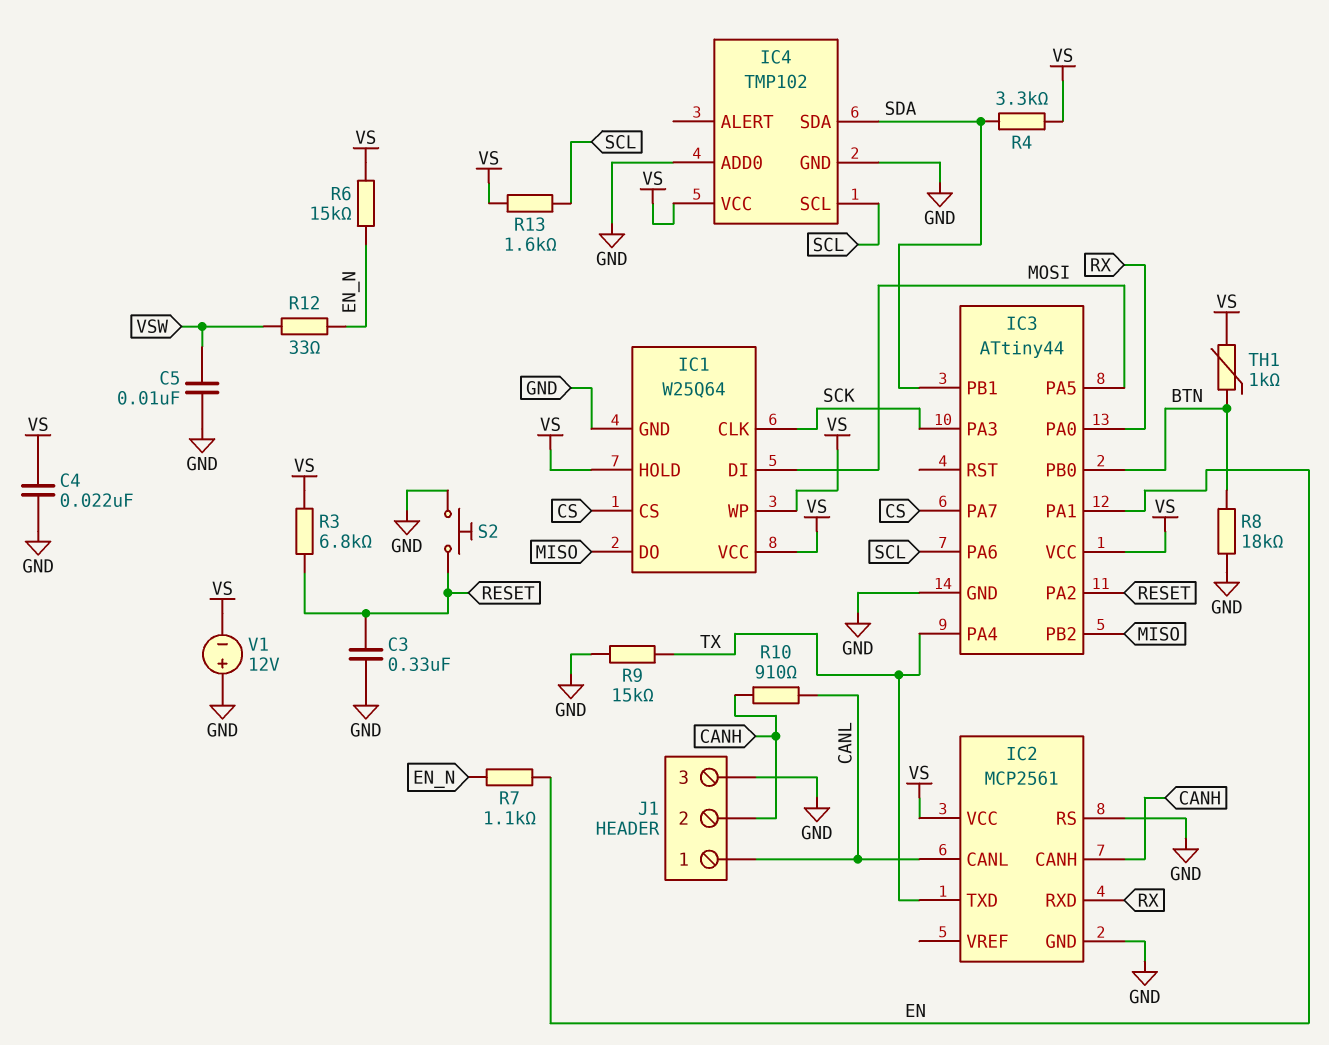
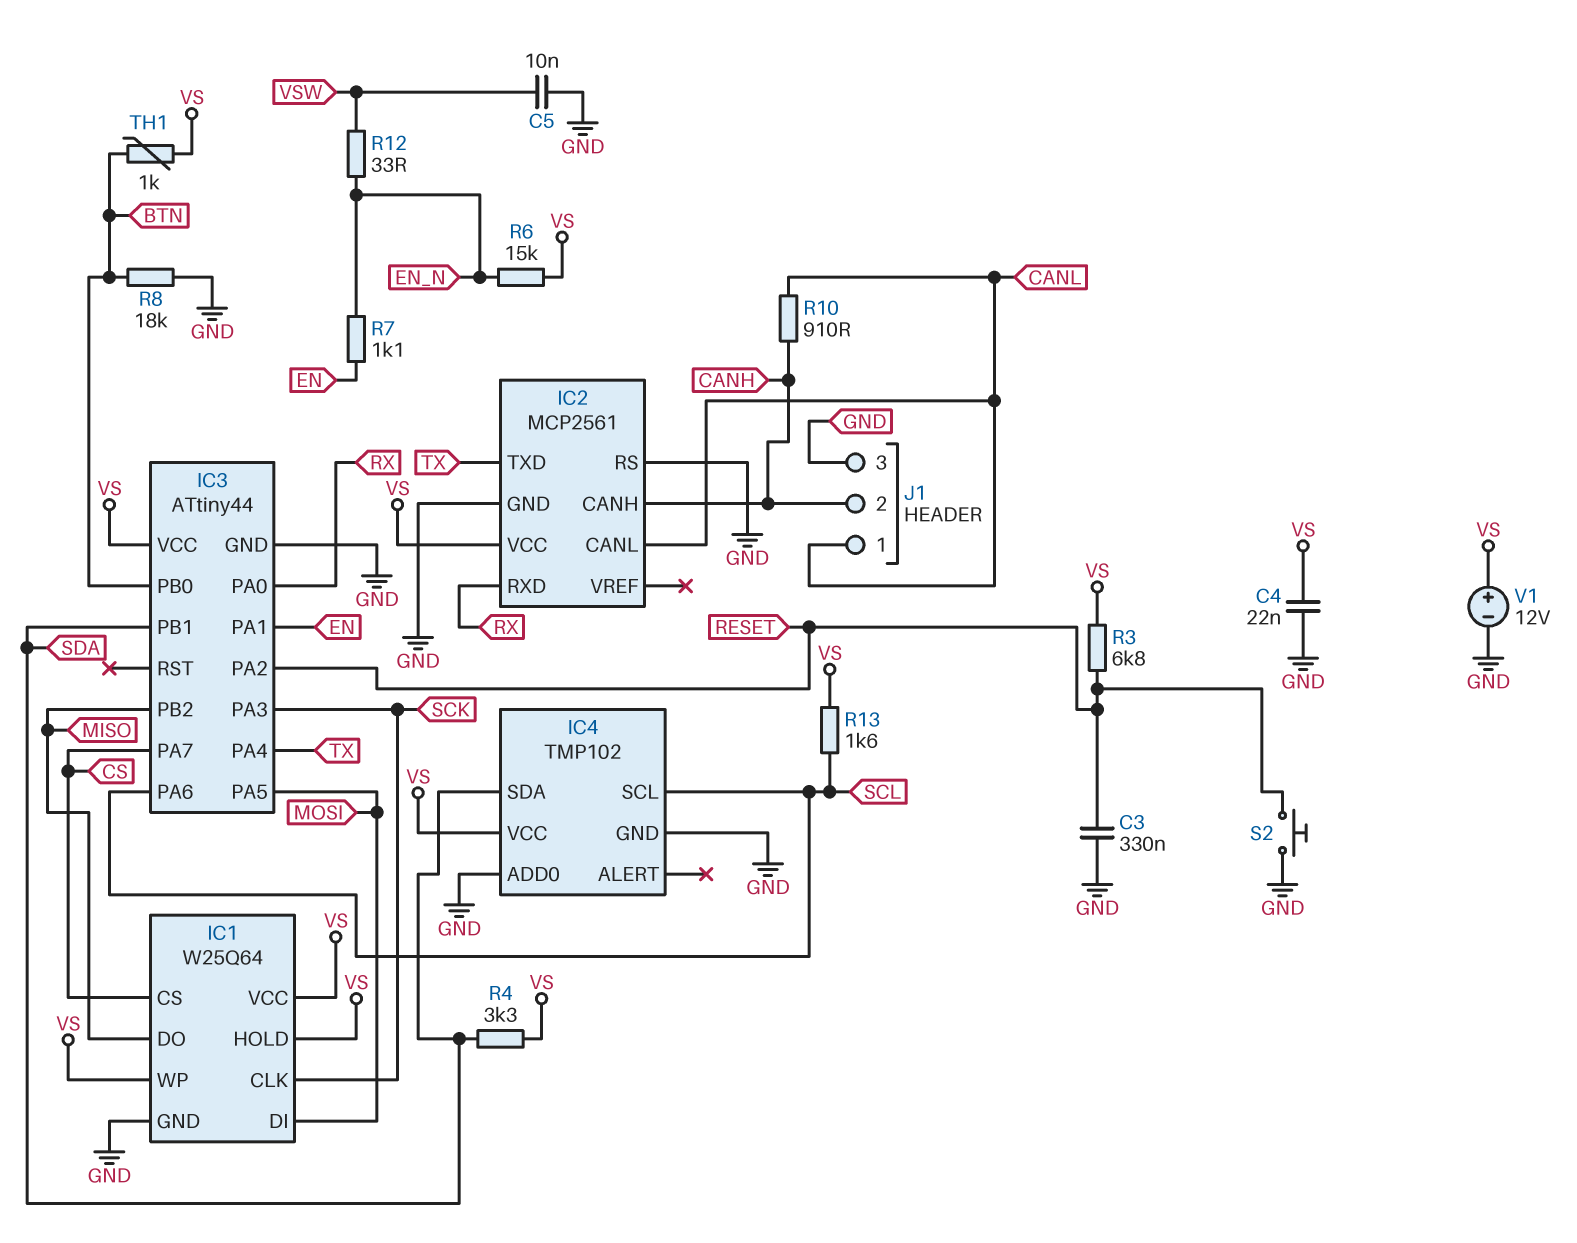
R9: 15k (GND, TX) -> none
V1: 12V (plus GND, minus VS) -> 12V (plus VS, minus GND)

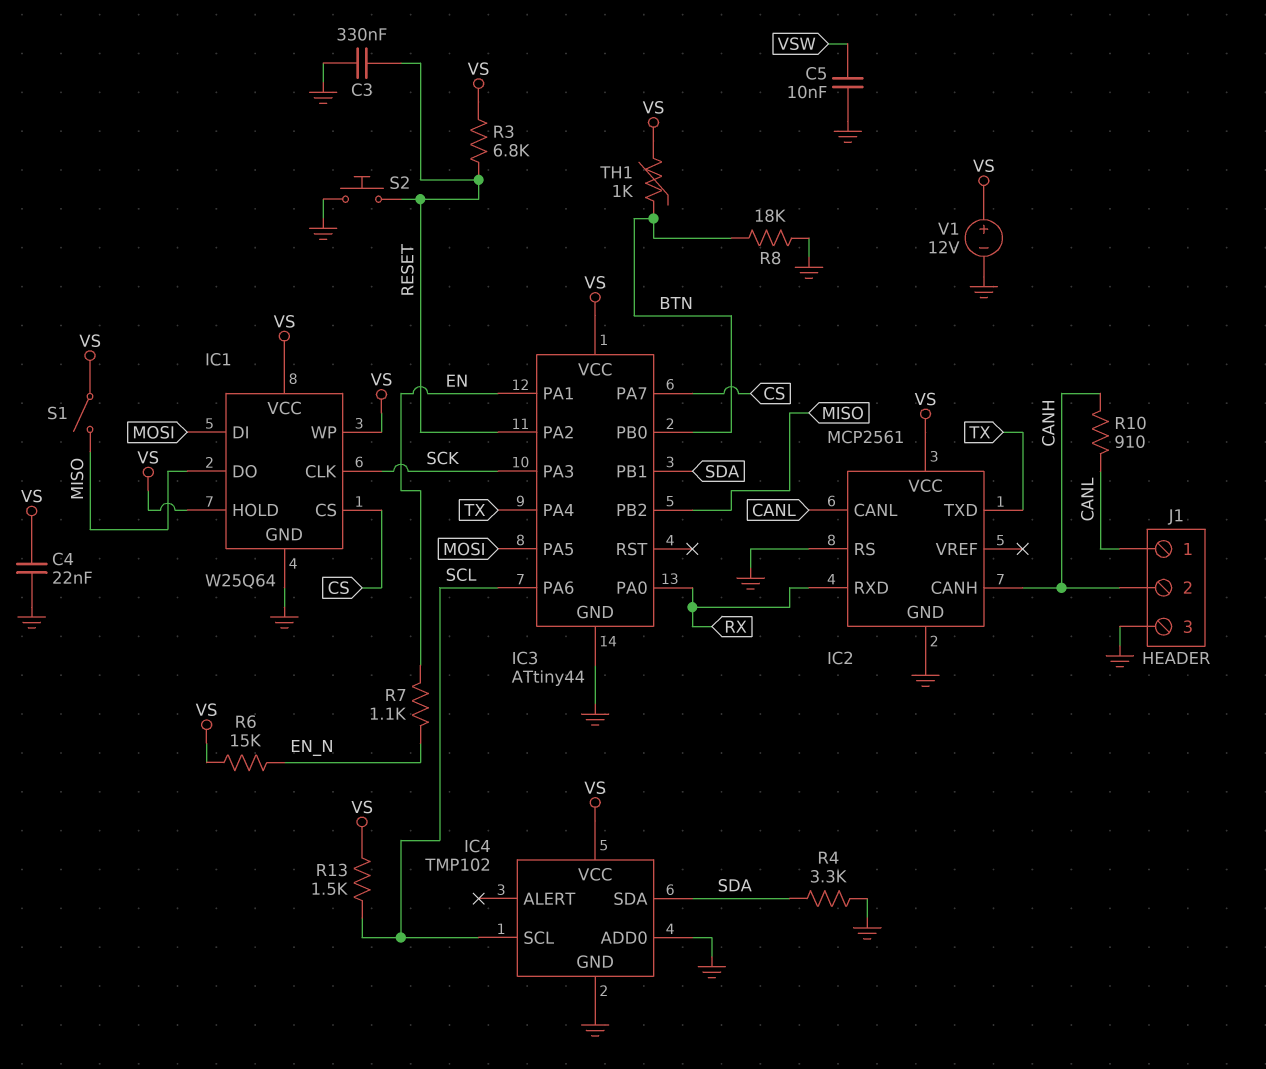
R4: 3.3k (SDA, VS) -> 3.3k (GND, SDA)
R12: 33 (EN_N, VSW) -> none
R13: 1.6k (SCL, VS) -> 1.5k (SCL, VS)
S1: none -> switch (MISO, VS)

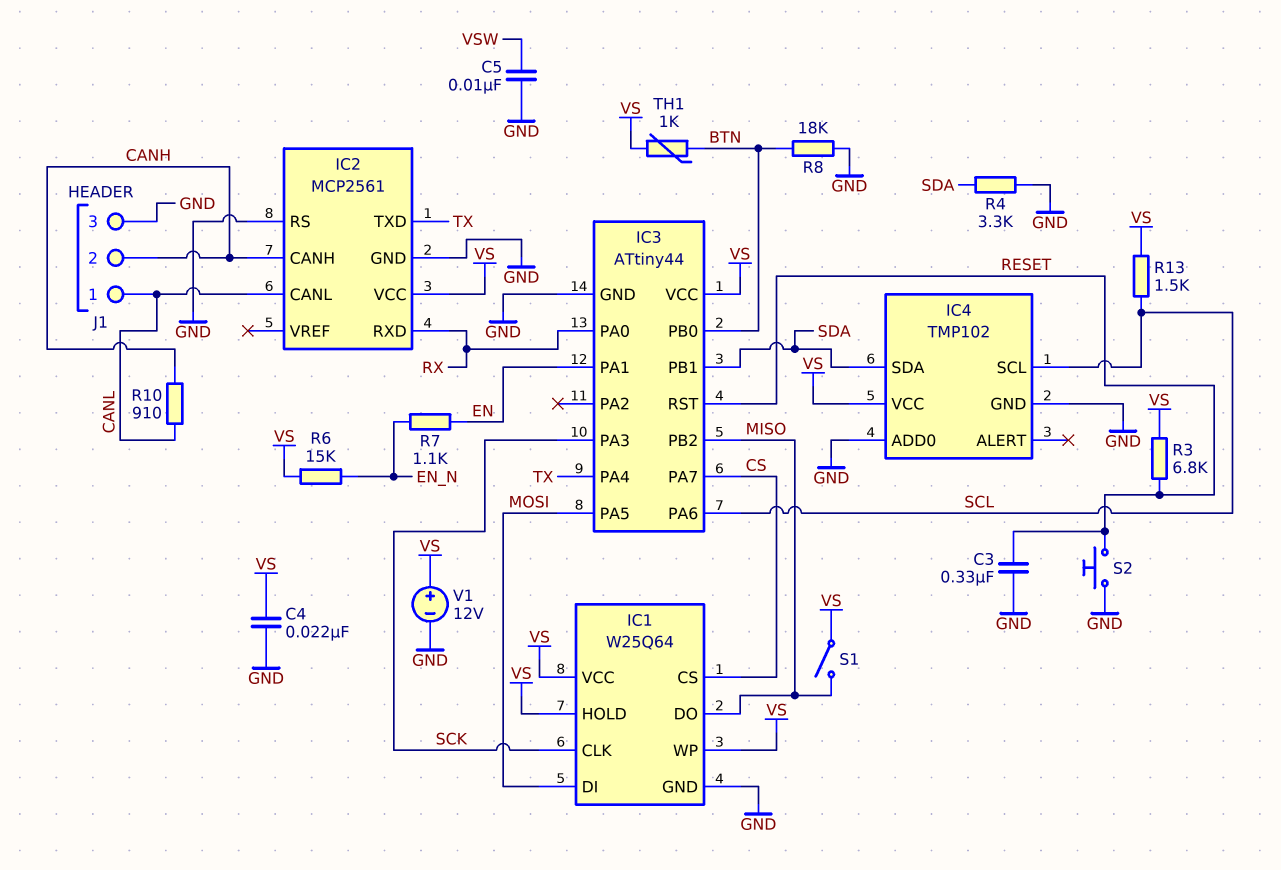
IC3 pin PA2: RESET -> none
IC3 pin RST: none -> RESET

